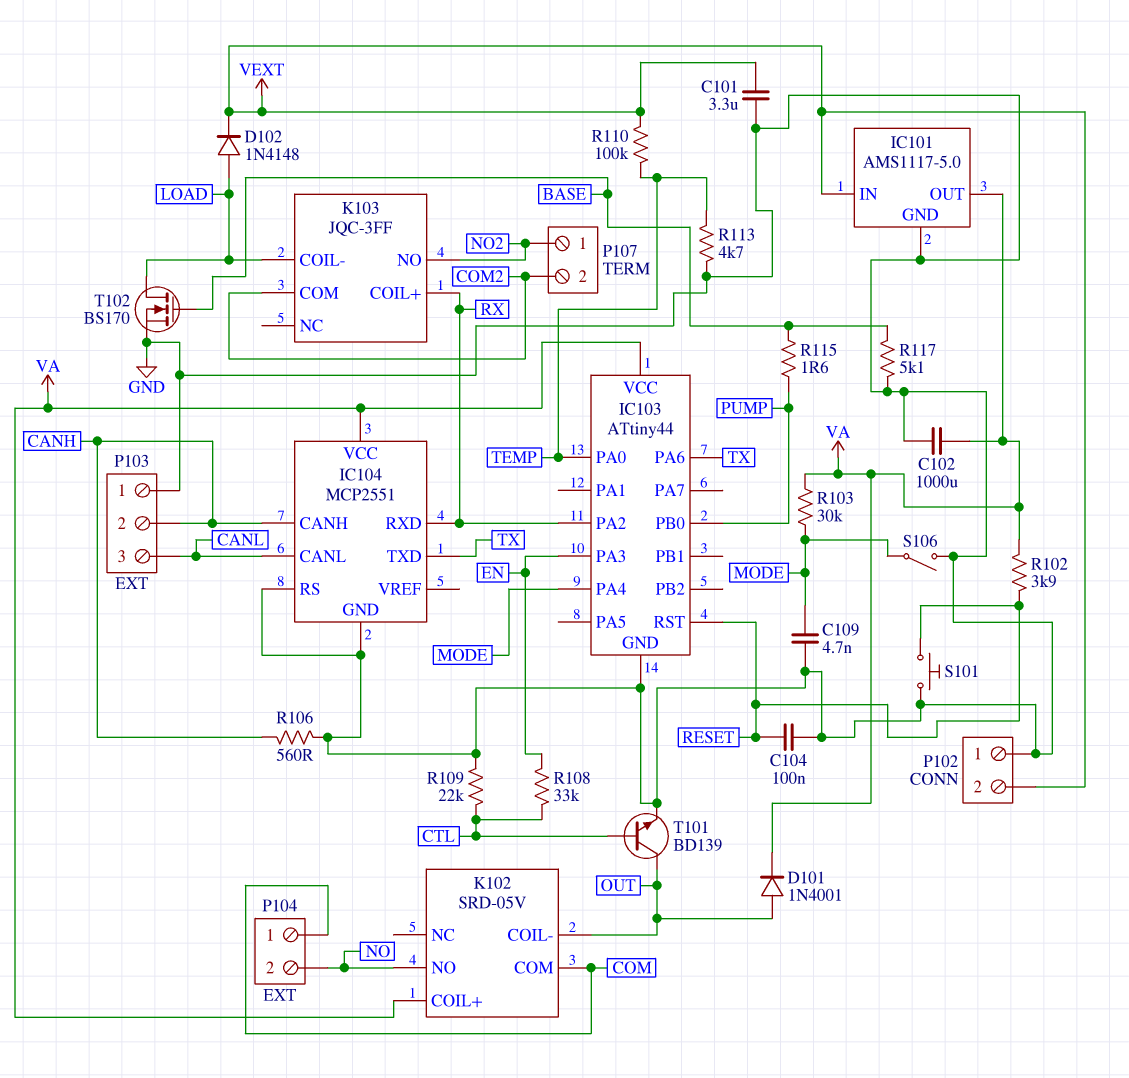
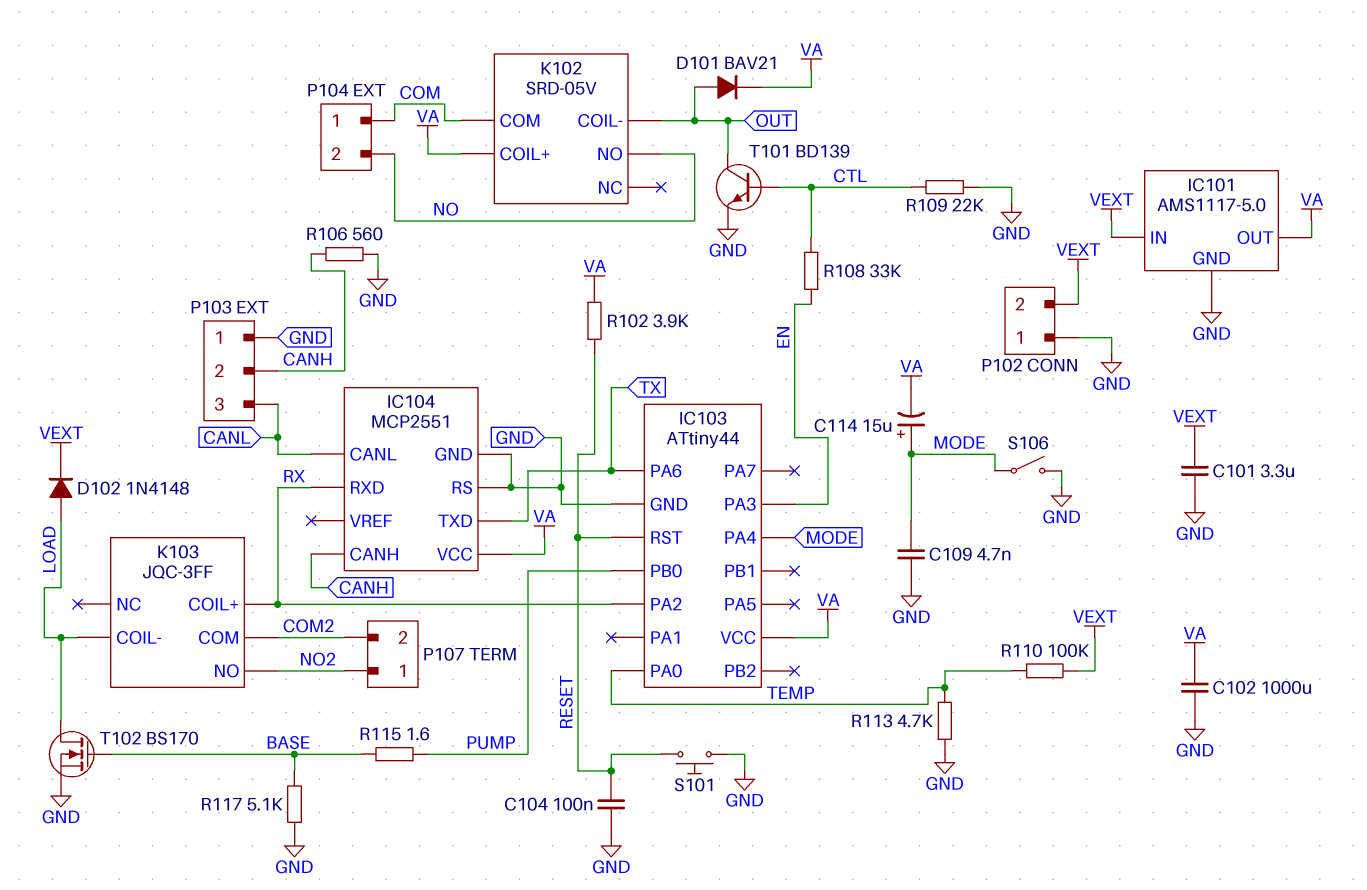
C114: none -> 15uF (plus MODE, minus VA)
D101: diode 1N4001 (A OUT, K VA) -> diode BAV21 (A OUT, K VA)
R103: 30k (MODE, VA) -> none

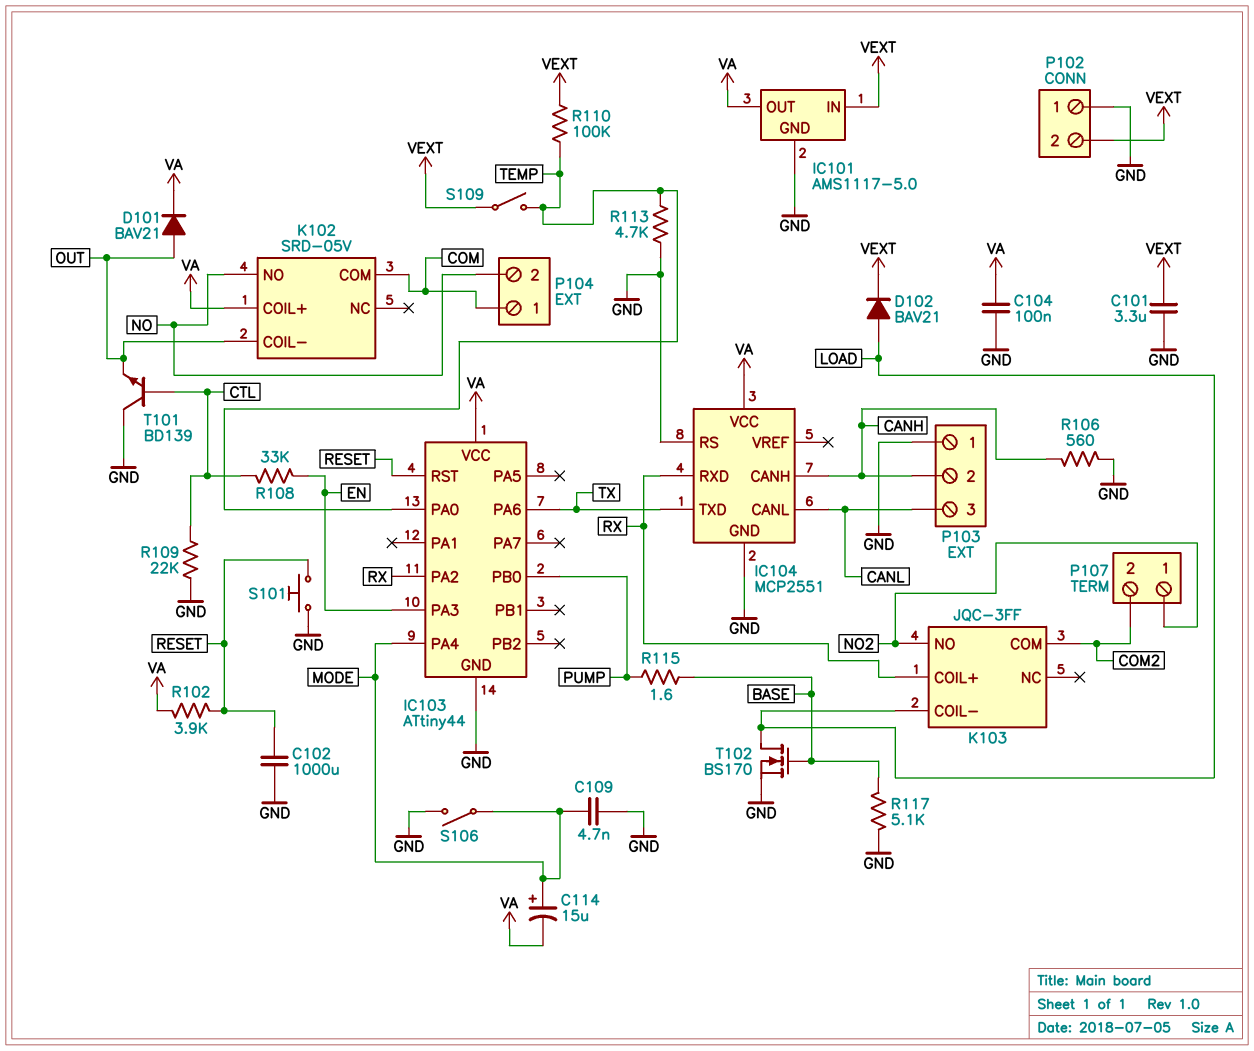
C102: 1000uF (GND, VA) -> 1000uF (GND, RESET)
C104: 100nF (GND, RESET) -> 100nF (GND, VA)
D102: diode 1N4148 (A LOAD, K VEXT) -> diode BAV21 (A LOAD, K VEXT)
S109: none -> switch (TEMP, VEXT)
T101: NPN BD139 (B CTL, C OUT, E GND) -> NPN BD139 (B CTL, C GND, E OUT)

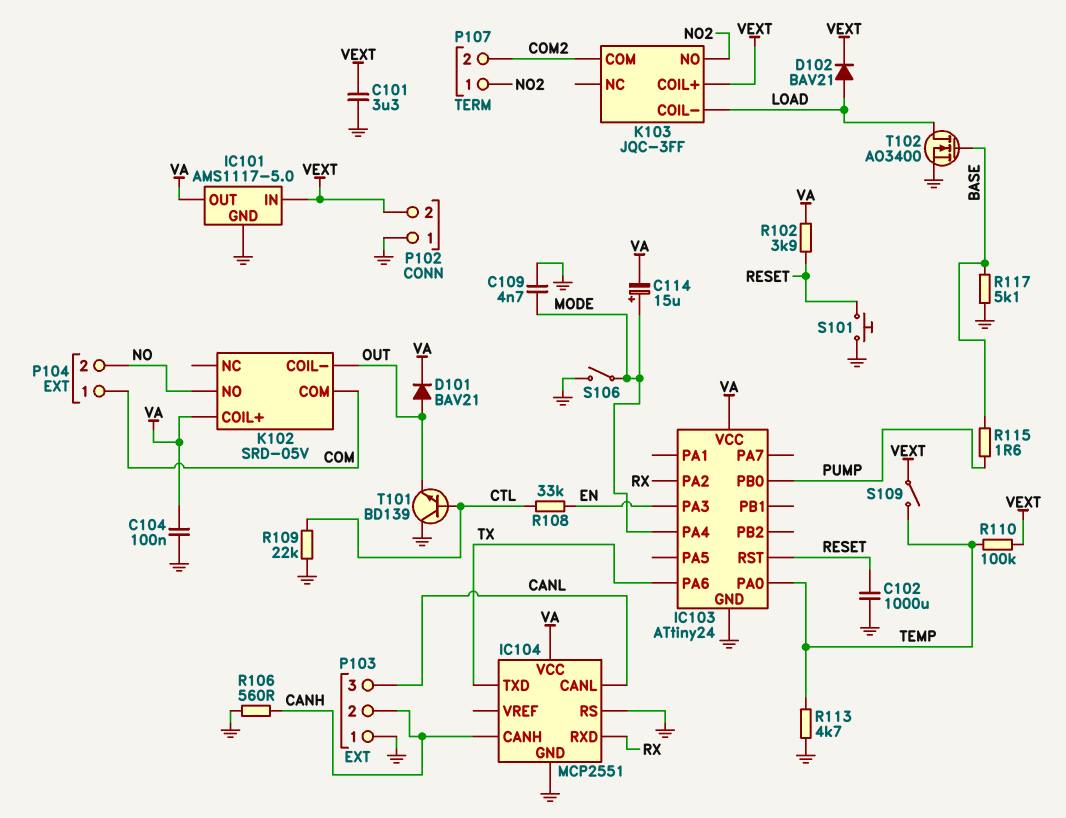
IC103: ATtiny44 -> ATtiny24
K103 pin COIL+: RX -> VEXT
T102: NMOS BS170 (G BASE, D LOAD, S GND) -> NMOS AO3400 (G BASE, D LOAD, S GND)

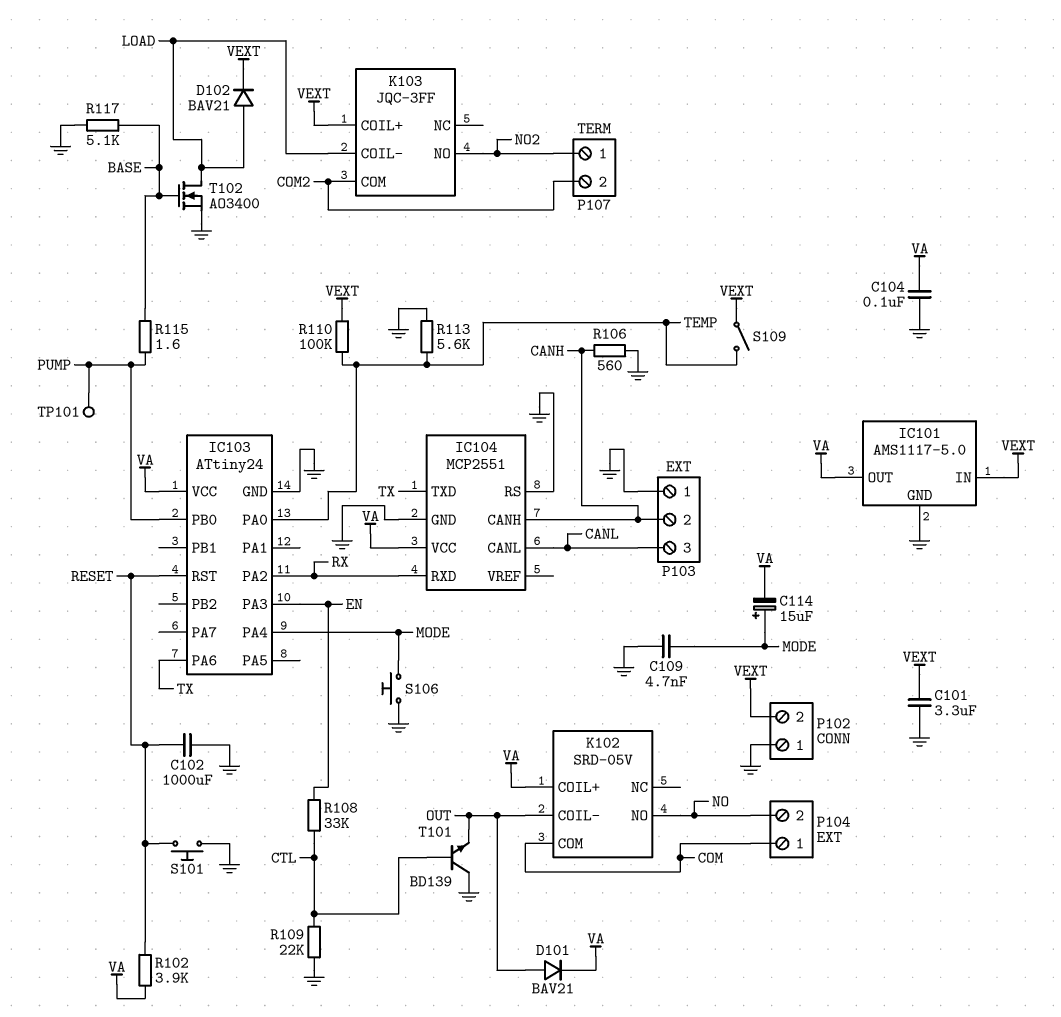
R113: 4.7k (GND, TEMP) -> 5.6k (GND, TEMP)
S106: switch (GND, MODE) -> button (GND, MODE)
TP101: none -> test point (PUMP)

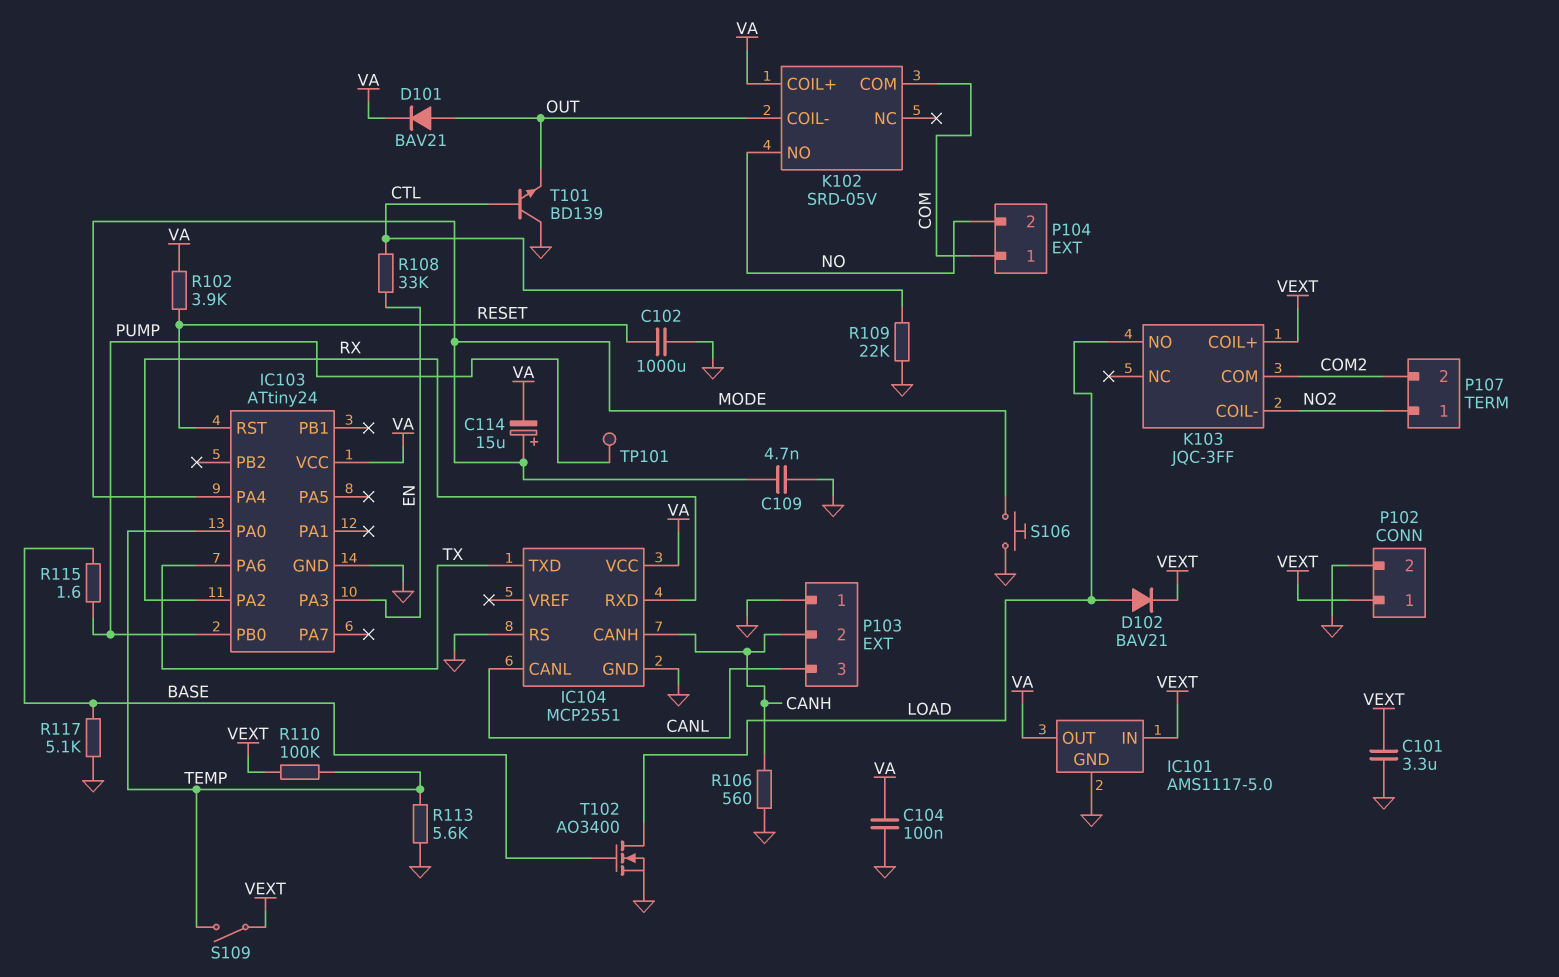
K103 pin COIL-: LOAD -> NO2
K103 pin NO: NO2 -> LOAD
P102 pin 1: GND -> VEXT
P102 pin 2: VEXT -> GND
S101: button (GND, RESET) -> none

